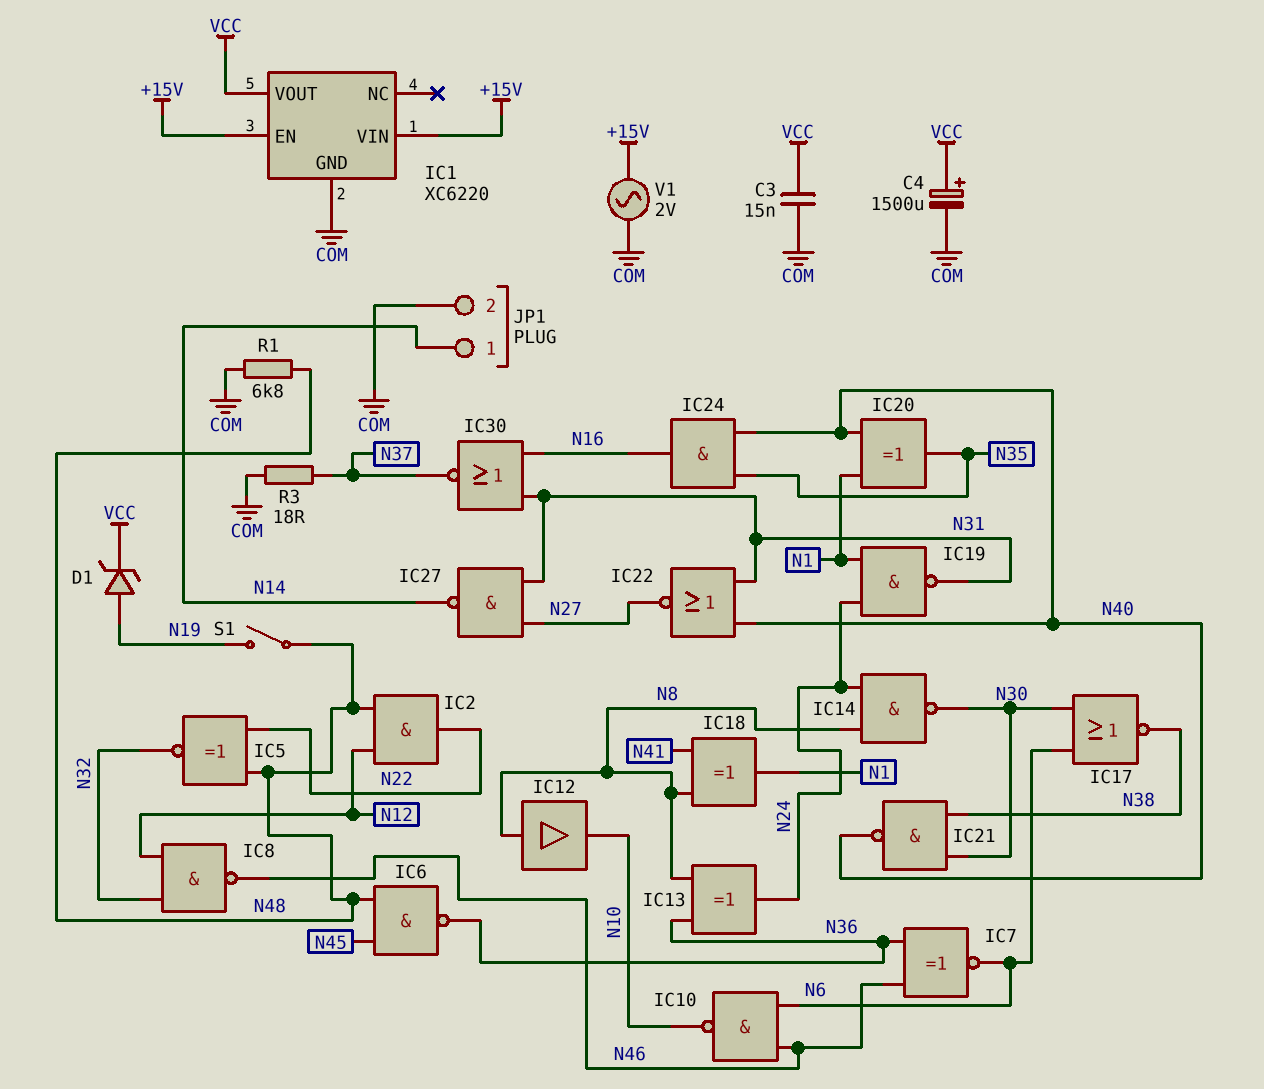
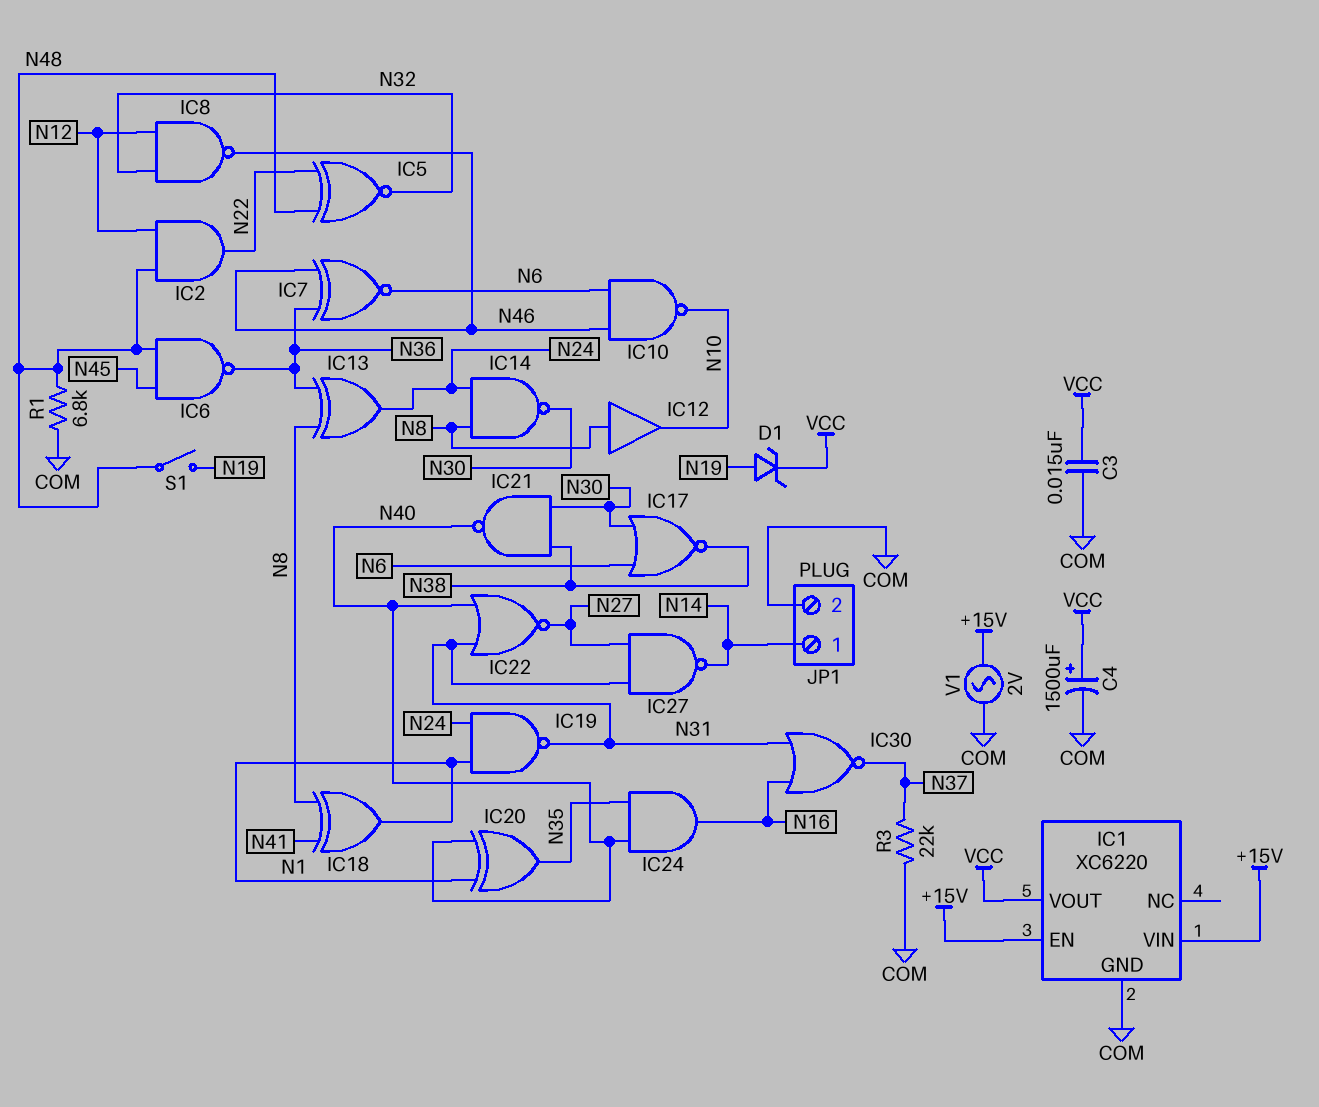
R3: 18 (COM, N37) -> 22k (COM, N37)

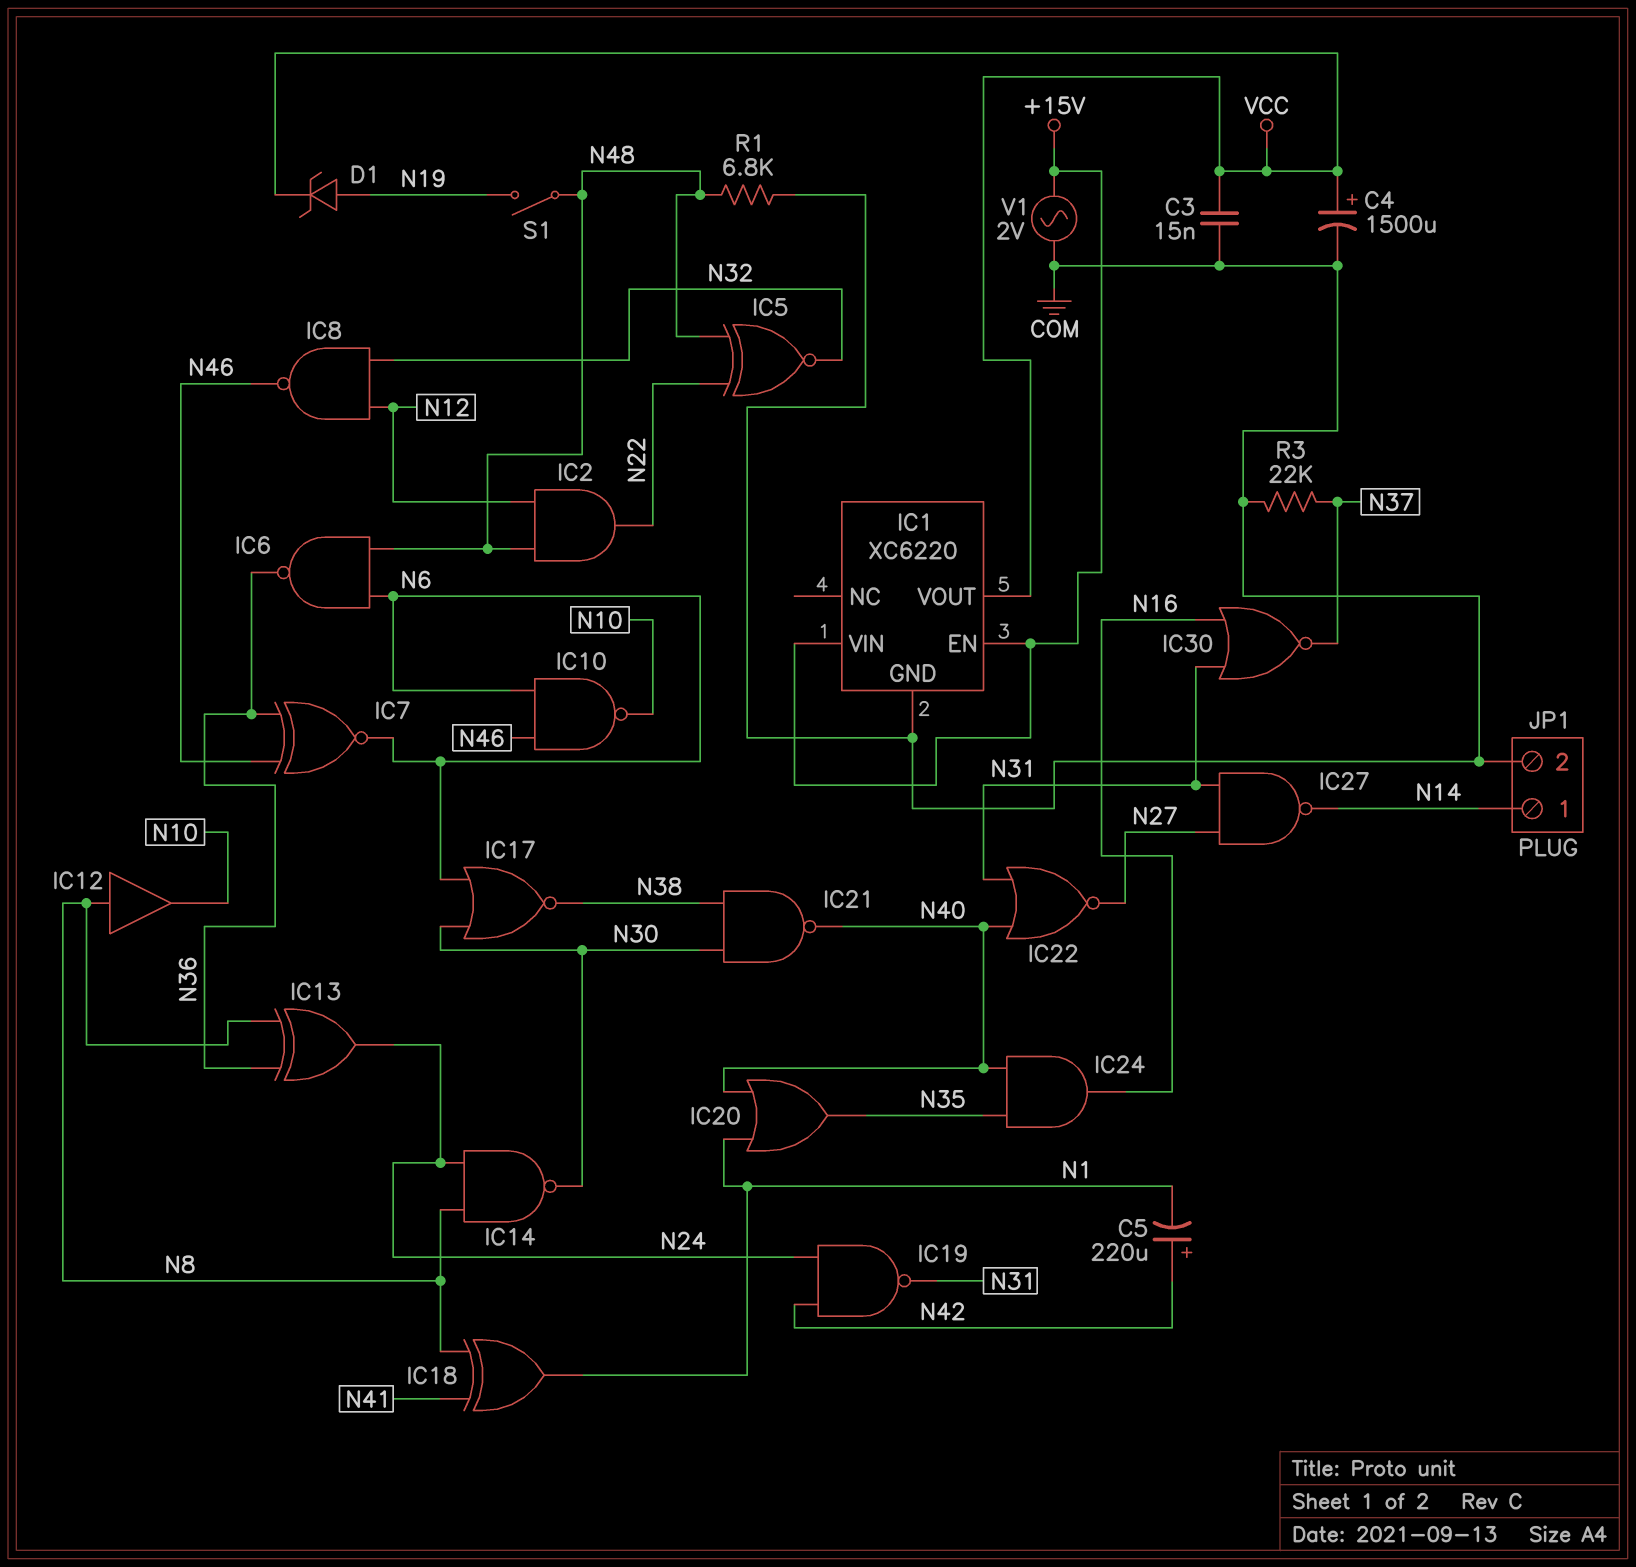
C5: none -> 220uF (plus N42, minus N1)
IC6: NAND (in N45, in N48, out N36) -> NAND (in N6, in N48, out N36)
IC19: NAND (in N1, in N24, out N31) -> NAND (in N24, in N42, out N31)
IC20: XOR (in N1, in N40, out N35) -> OR (in N1, in N40, out N35)

